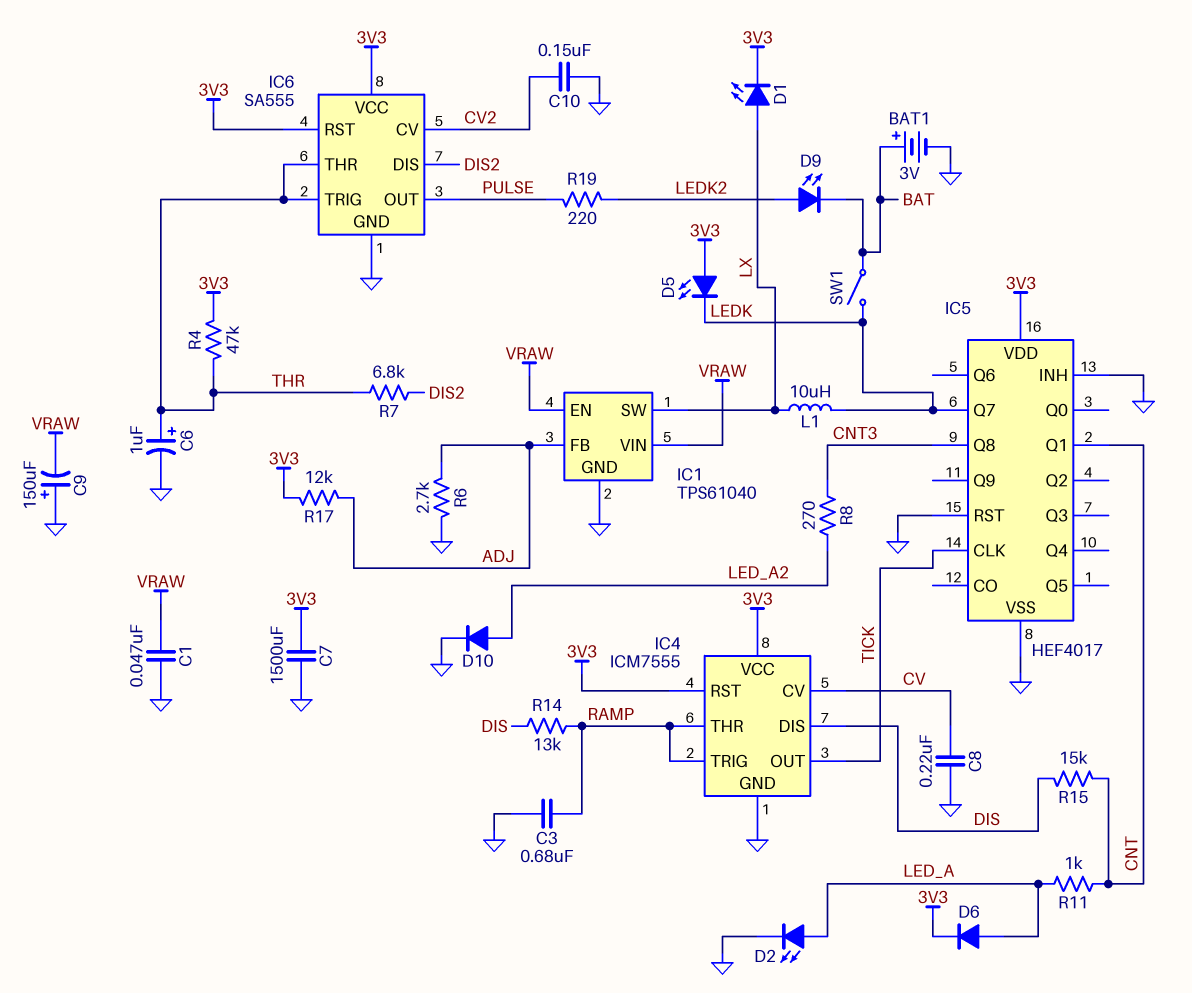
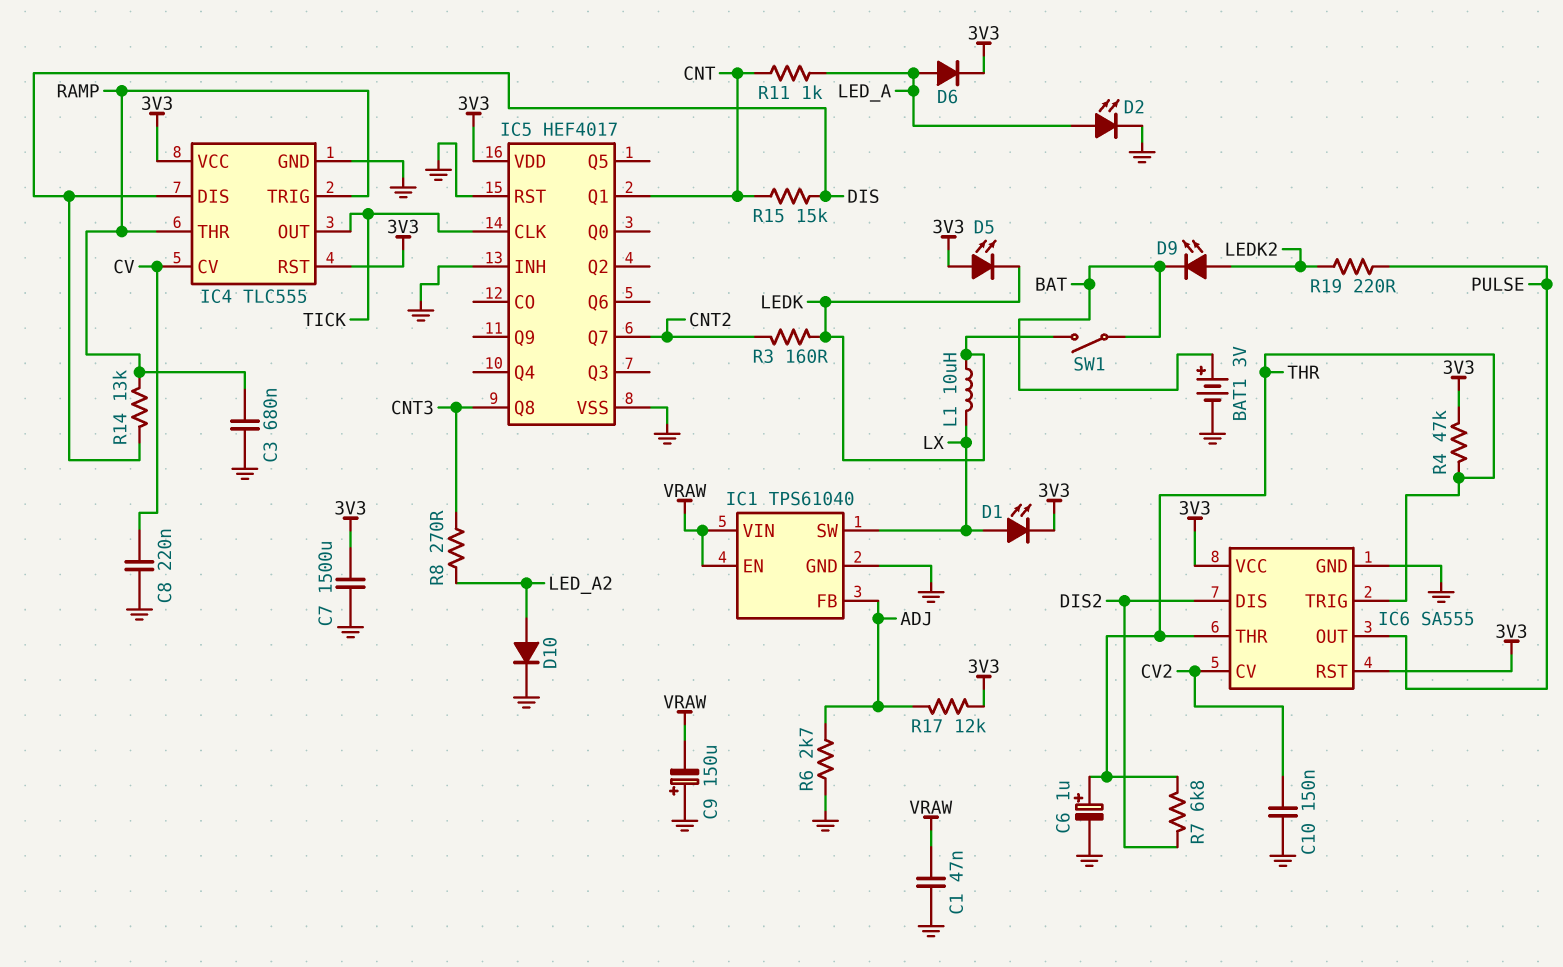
IC4: ICM7555 -> TLC555
IC5 pin Q7: LEDK -> CNT2
R3: none -> 160 (CNT2, LEDK)

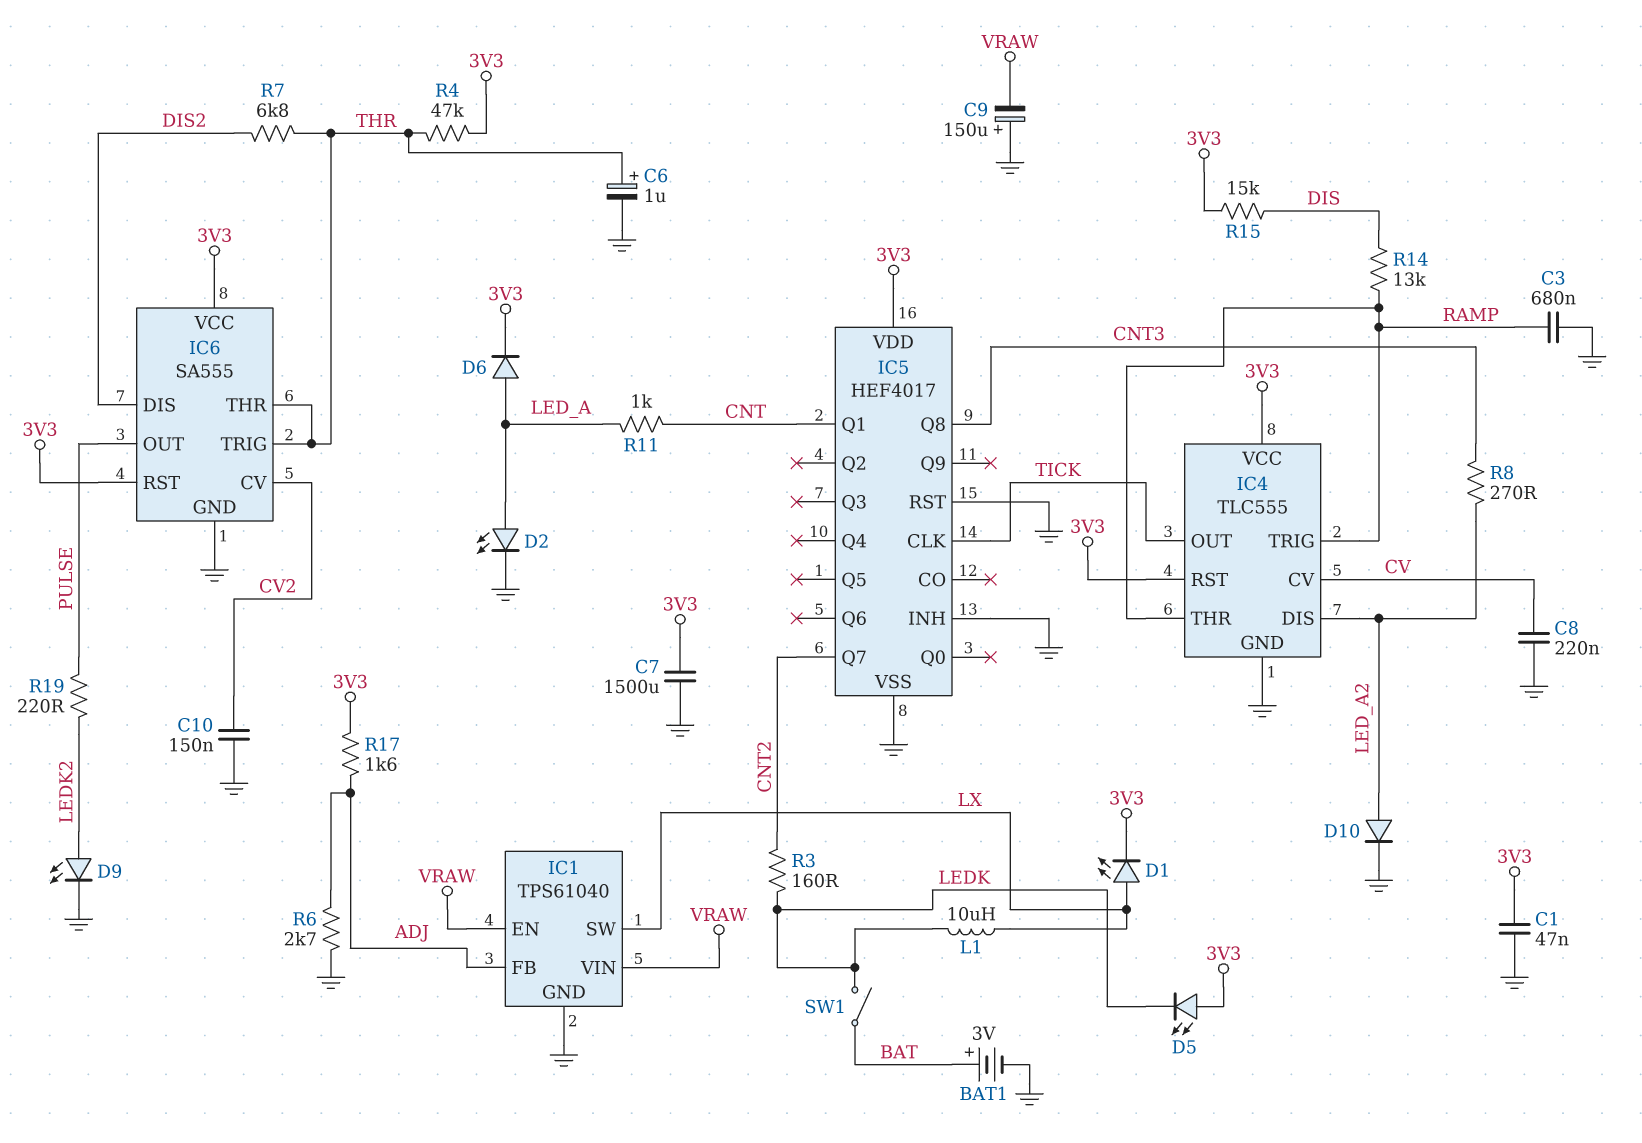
C1: 47nF (GND, VRAW) -> 47nF (3V3, GND)
D9: LED (A LEDK2, K BAT) -> LED (A LEDK2, K GND)
IC4 pin DIS: DIS -> LED_A2
R15: 15k (CNT, DIS) -> 15k (3V3, DIS)
R17: 12k (3V3, ADJ) -> 1.6k (3V3, ADJ)

